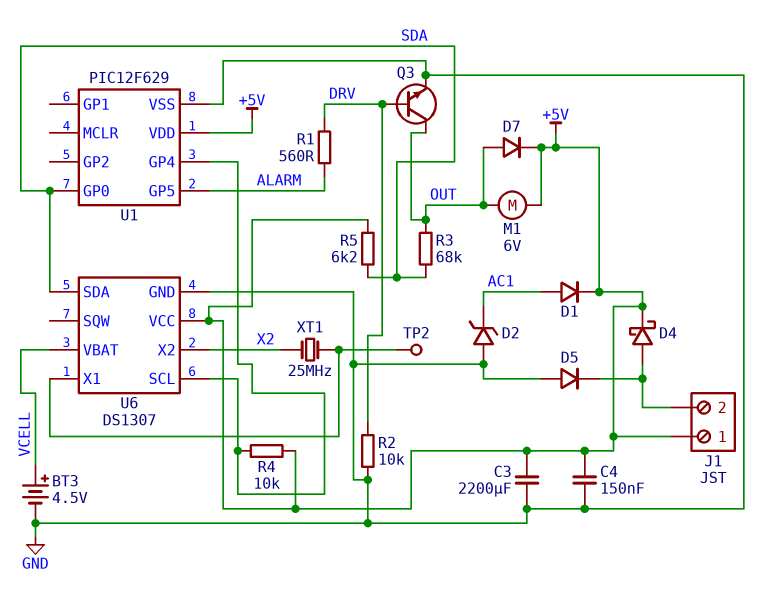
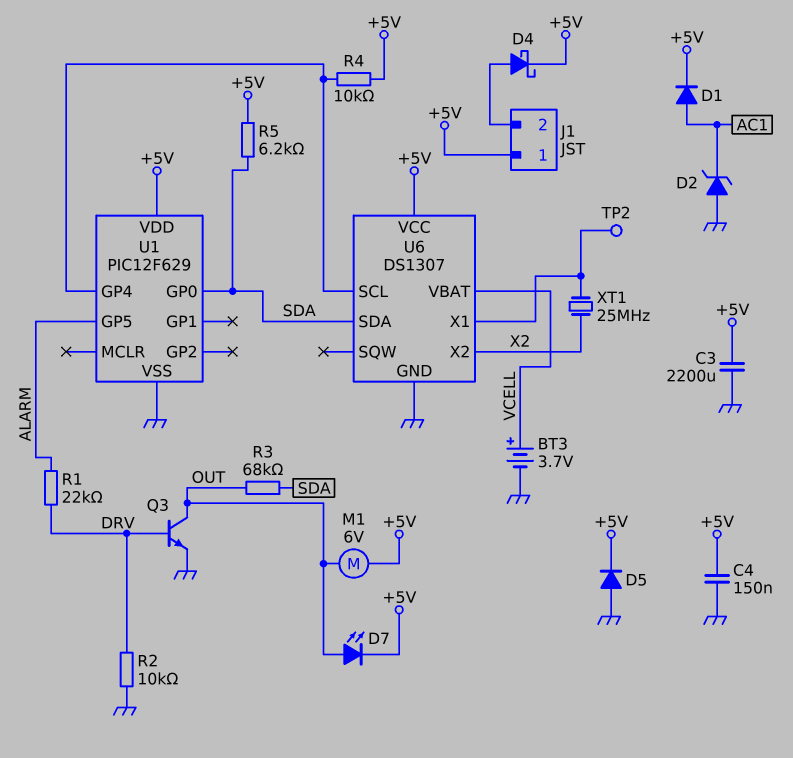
BT3: 4.5V (plus VCELL, minus GND) -> 3.7V (plus VCELL, minus GND)
D5: diode (A GND, K J1/2) -> diode (A GND, K +5V)
D7: diode (A OUT, K +5V) -> LED (A OUT, K +5V)
R1: 560 (ALARM, DRV) -> 22k (ALARM, DRV)

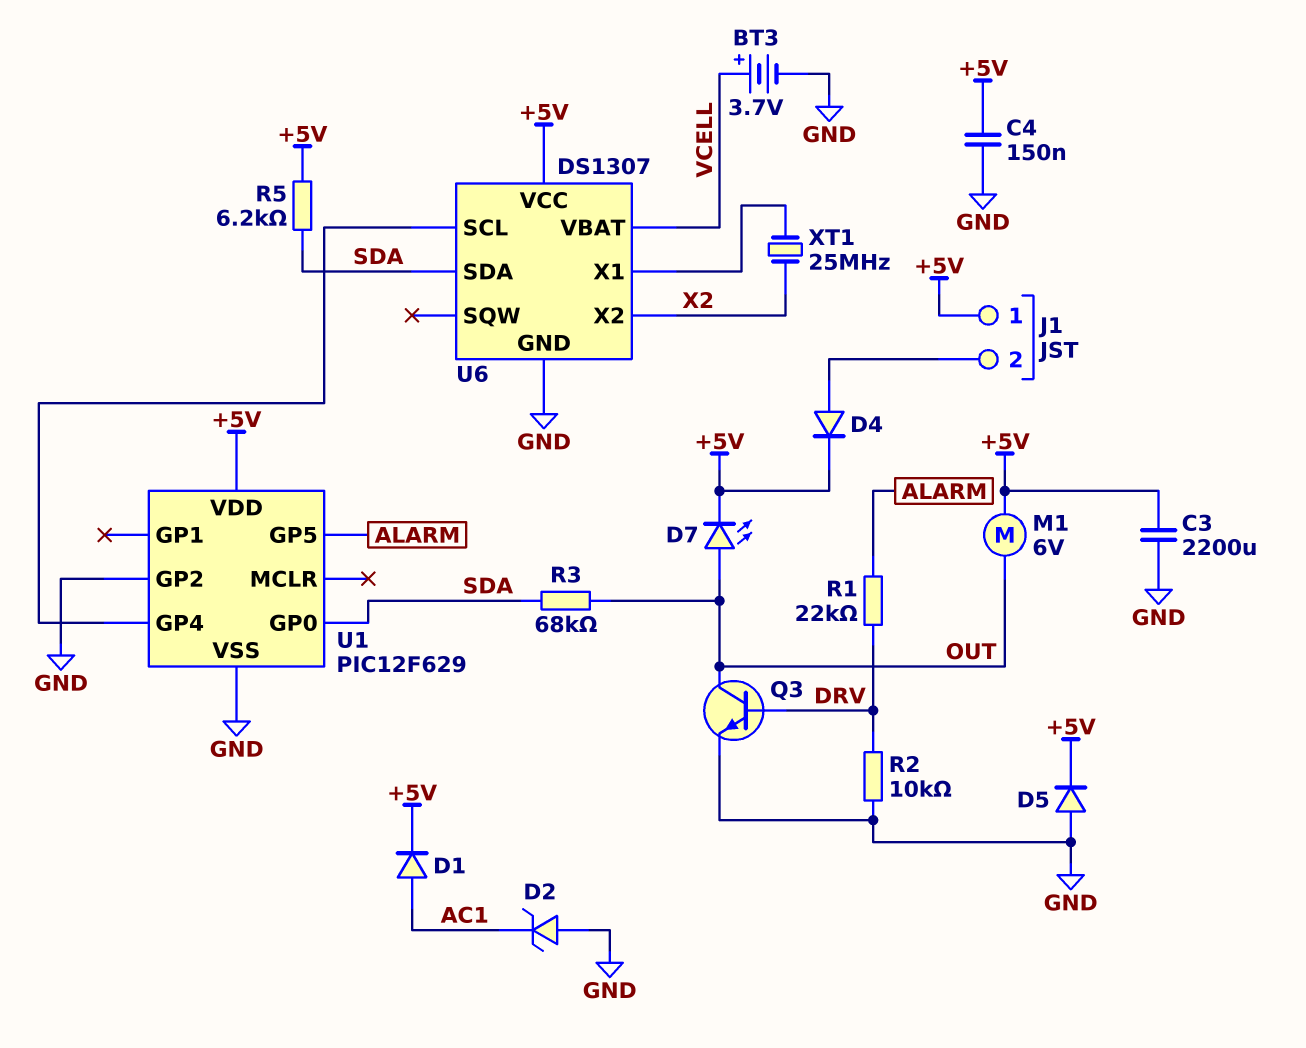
D4: schottky (A J1/2, K +5V) -> diode (A J1/2, K +5V)
R4: 10k (+5V, U1/GP4) -> none
TP2: test point (U6/X1) -> none
U1 pin GP2: none -> GND

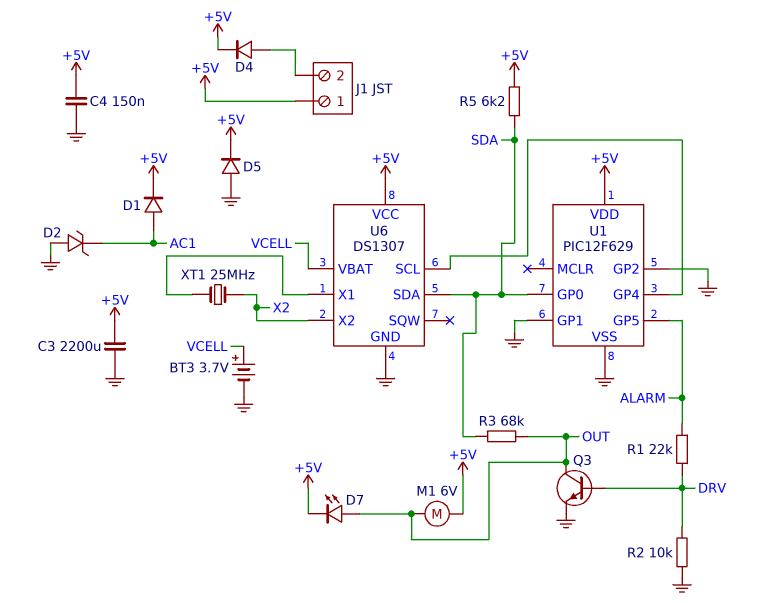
U1 pin GP1: none -> GND

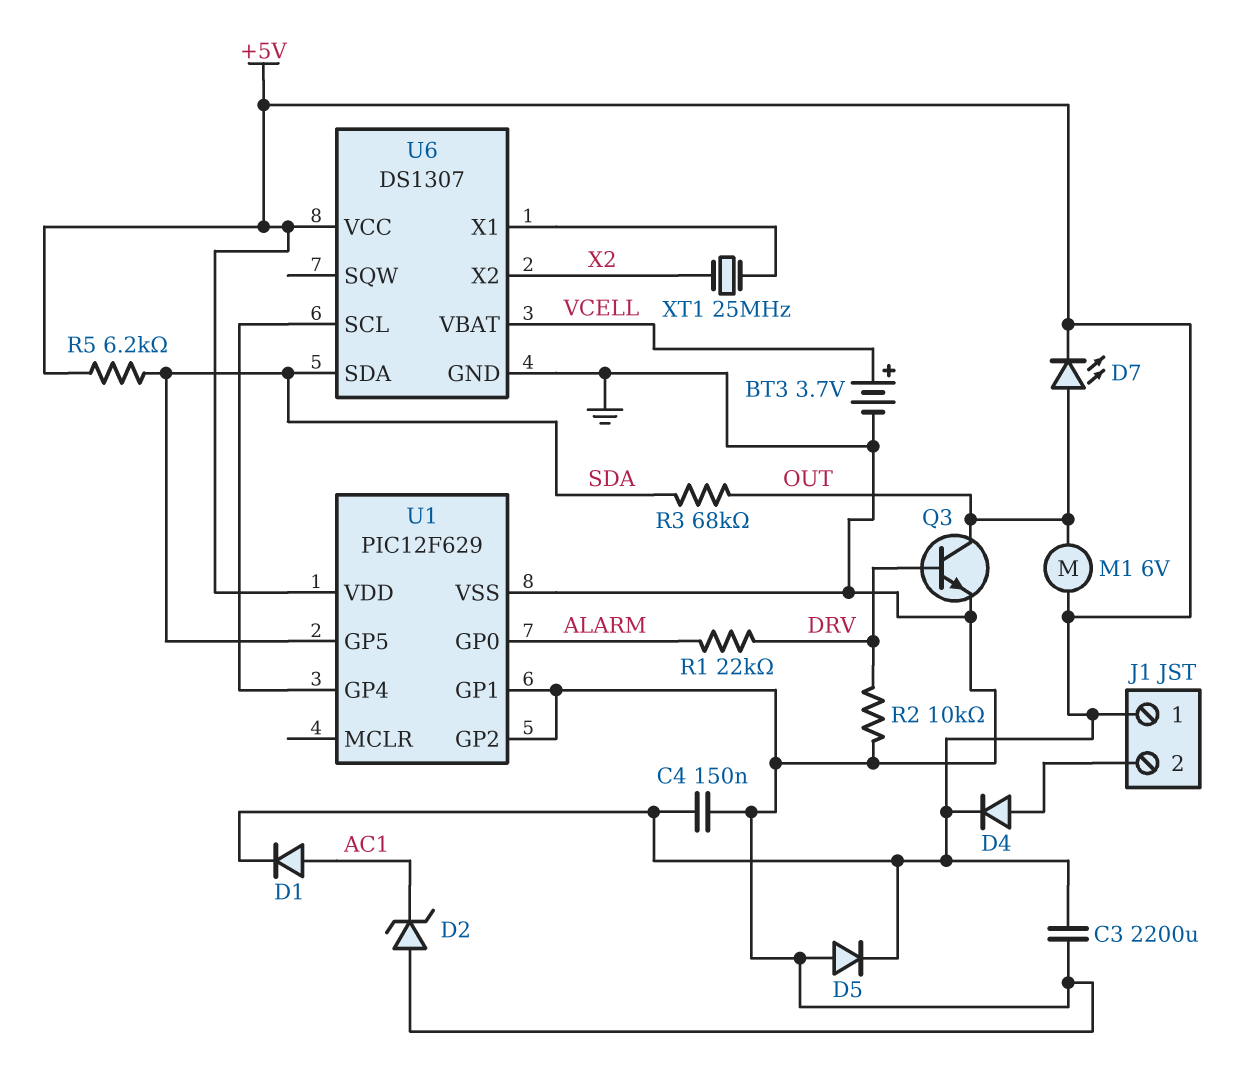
U1 pin GP0: SDA -> ALARM
U1 pin GP5: ALARM -> SDA

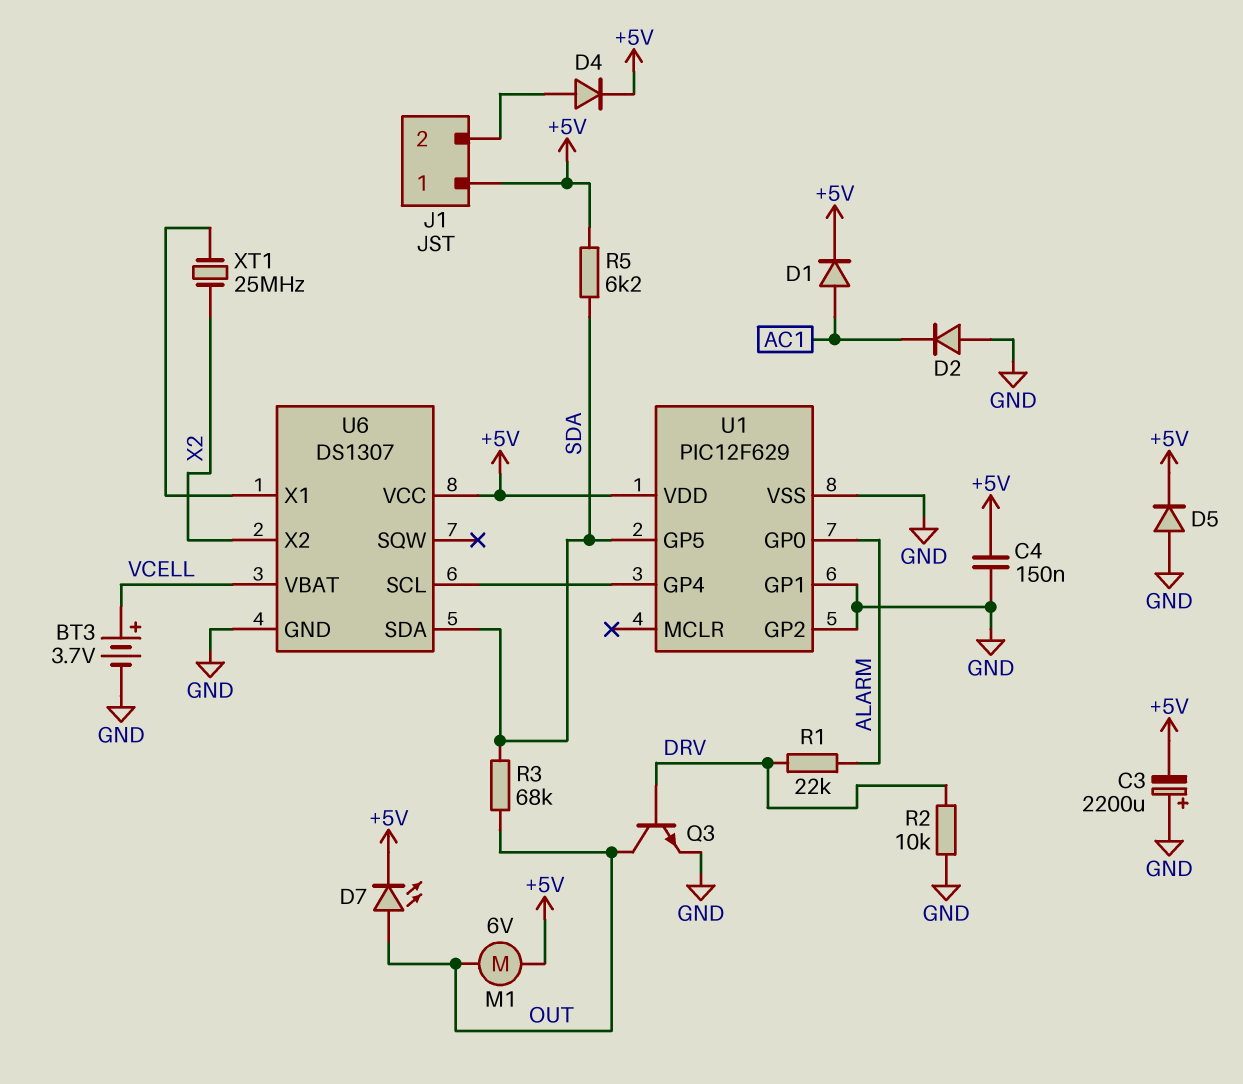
C3: 2200uF (+5V, GND) -> 2200uF (plus GND, minus +5V)
D2: zener (A GND, K AC1) -> diode (A GND, K AC1)

